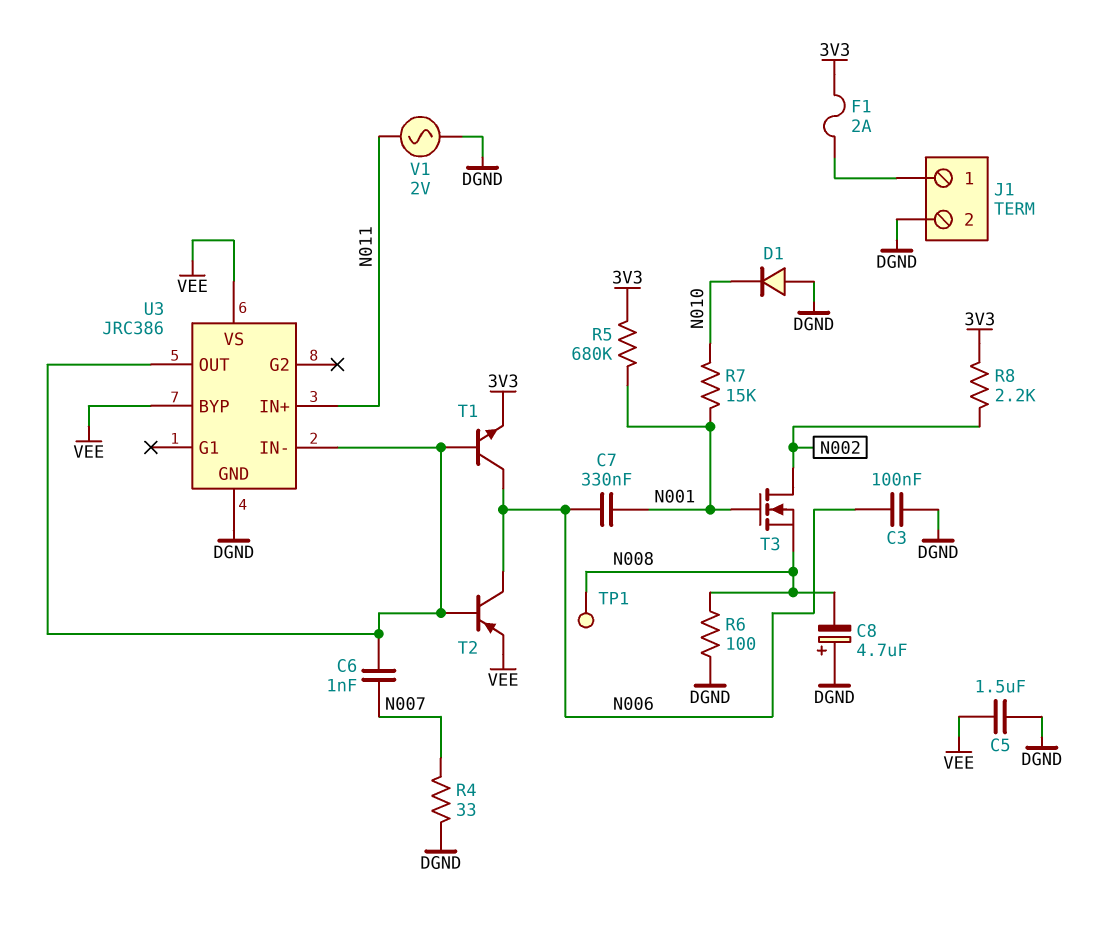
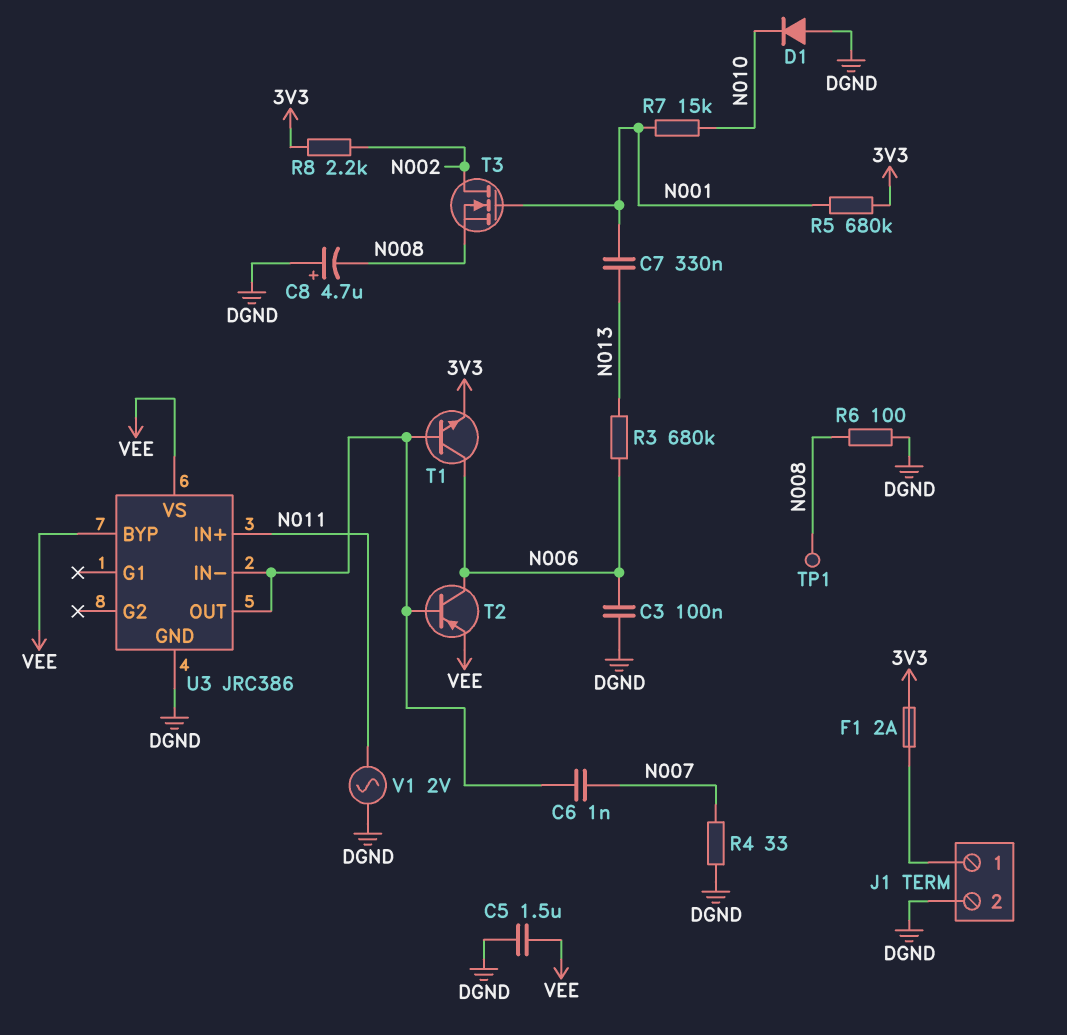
C7: 330nF (N001, N006) -> 330nF (N001, N013)
R3: none -> 680k (N006, N013)

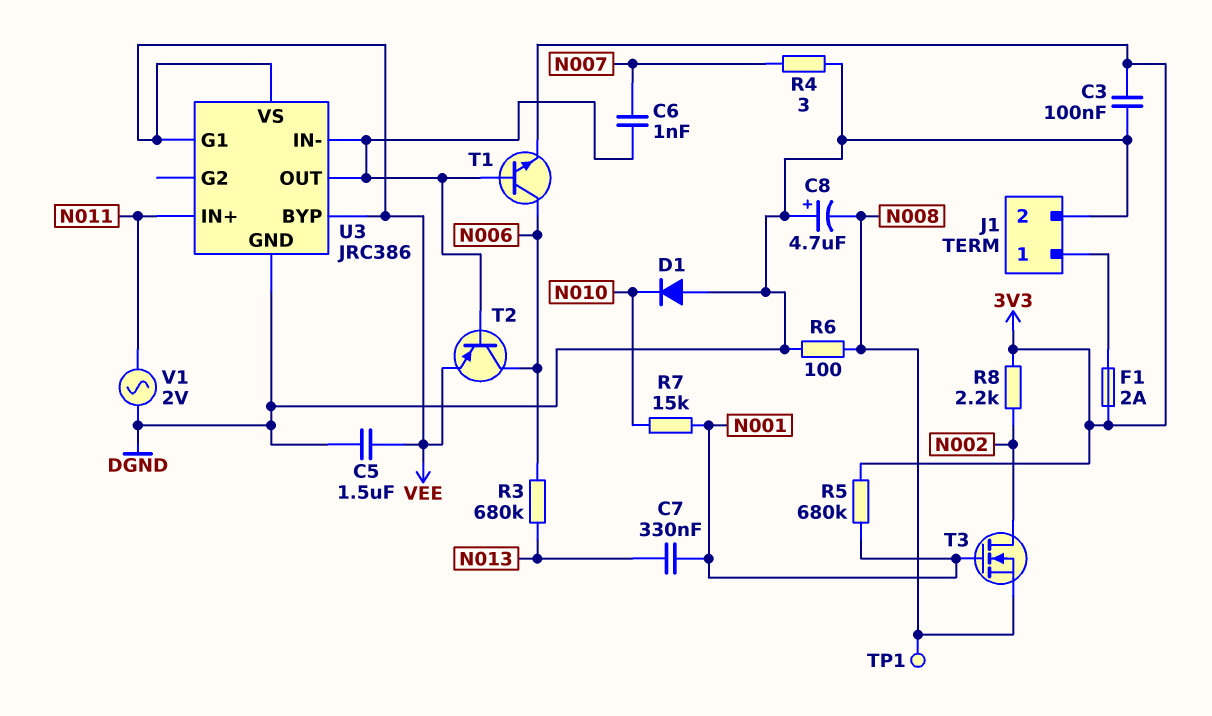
C3: 100nF (DGND, N006) -> 100nF (3V3, DGND)
R4: 33 (DGND, N007) -> 3 (DGND, N007)
U3 pin G1: none -> VEE

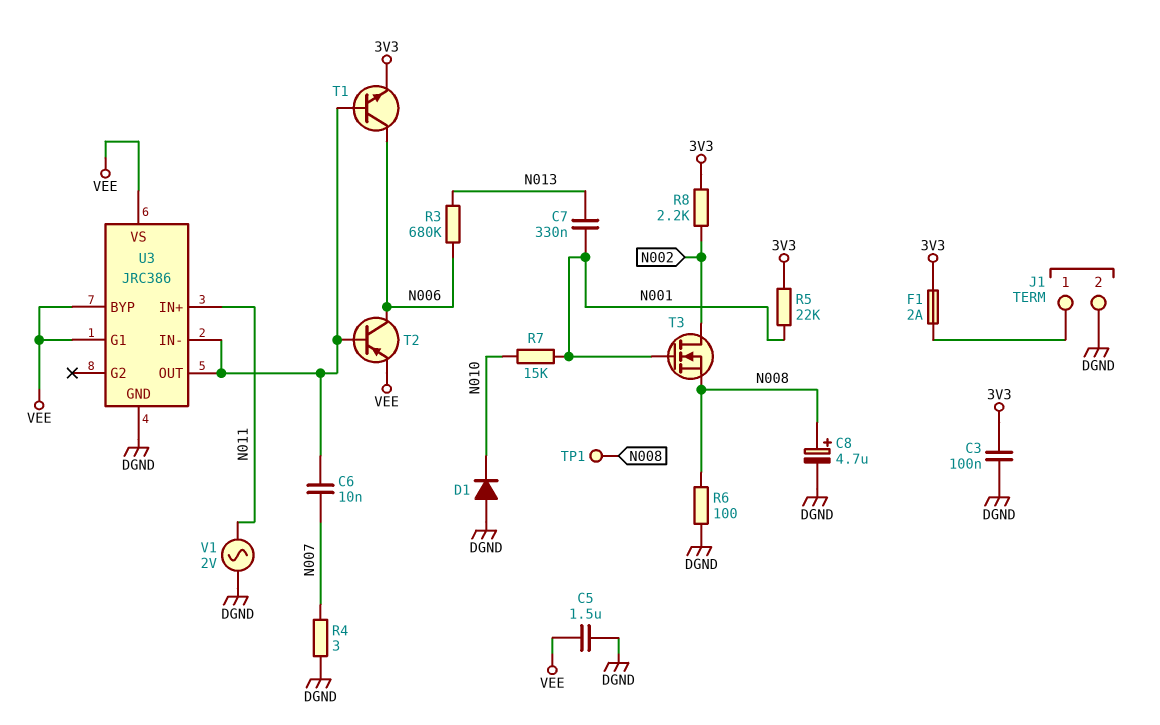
C6: 1nF (N007, U3/IN-) -> 10nF (N007, U3/IN-)
C8: 4.7uF (plus DGND, minus N008) -> 4.7uF (plus N008, minus DGND)
R5: 680k (3V3, N001) -> 22k (3V3, N001)

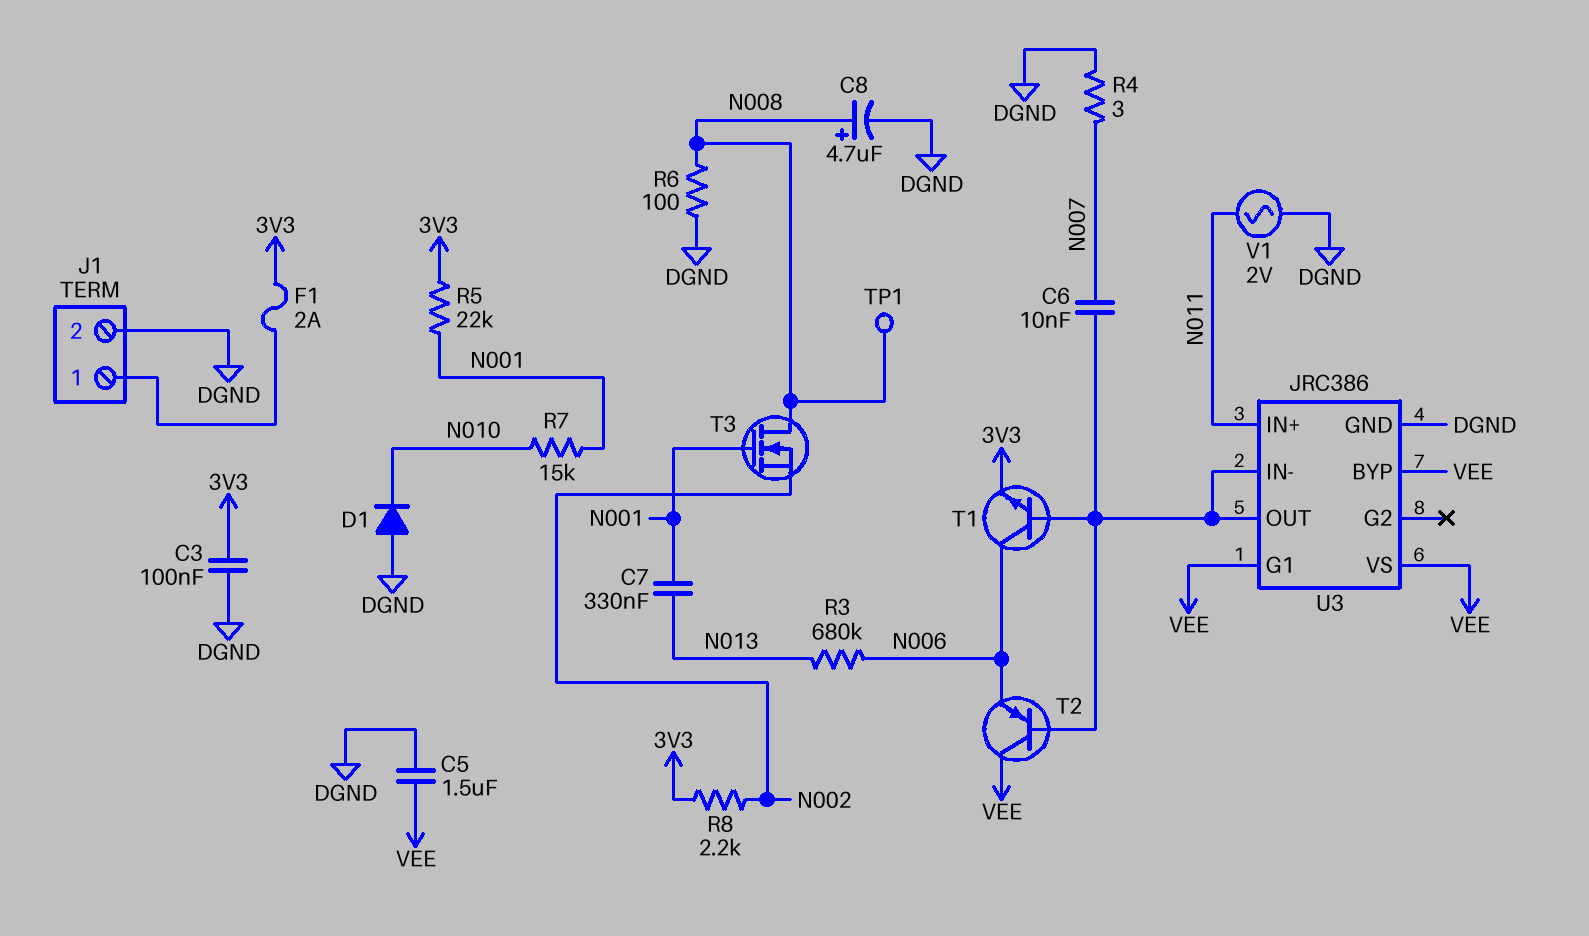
T2: PNP (B U3/IN-, C N006, E VEE) -> PNP (B U3/IN-, C VEE, E N006)
T3: NMOS (G N001, D N002, S N008) -> NMOS (G N001, D N008, S N002)

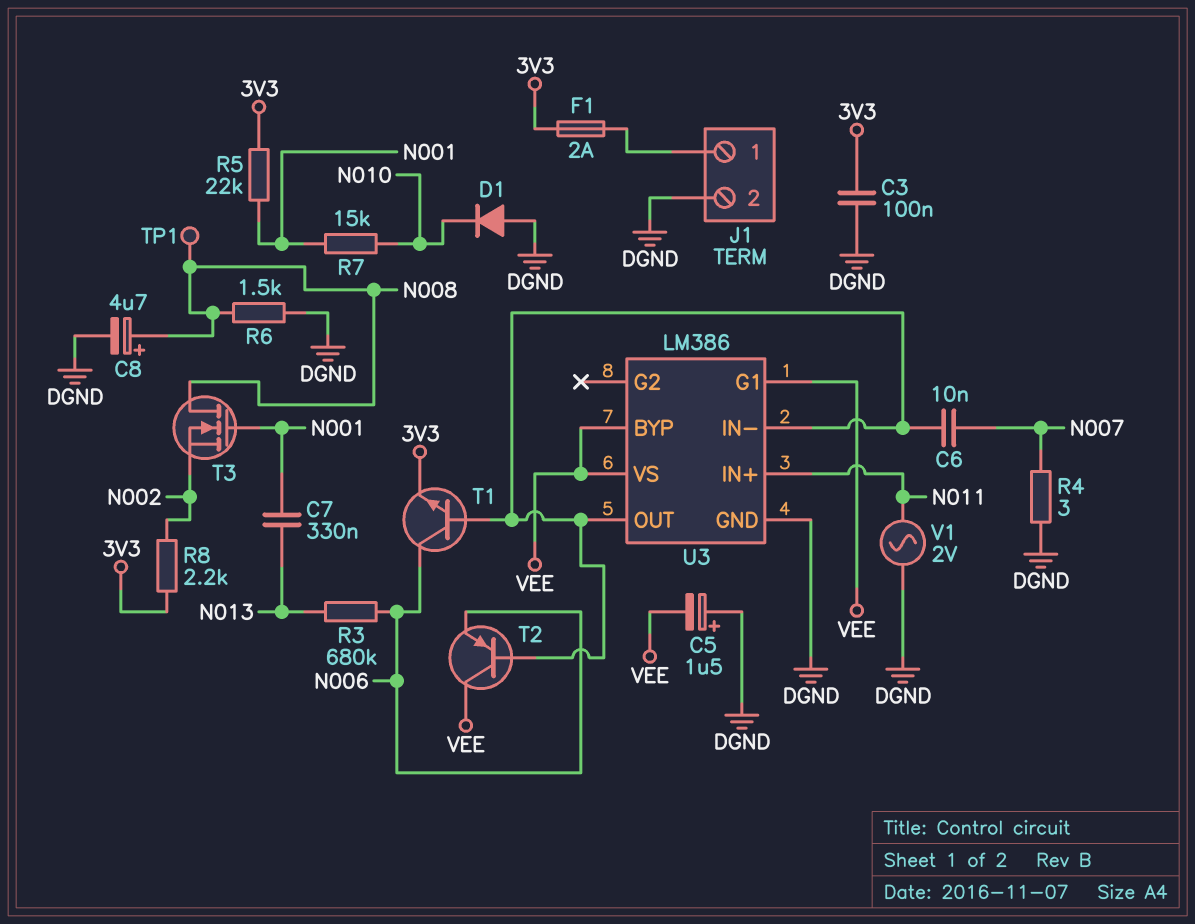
C5: 1.5uF (DGND, VEE) -> 1.5uF (plus DGND, minus VEE)
R6: 100 (DGND, N008) -> 1.5k (DGND, N008)
U3: JRC386 -> LM386

